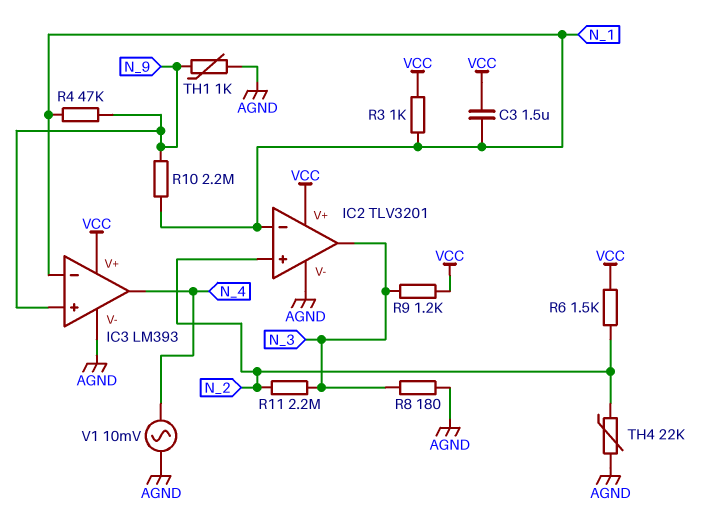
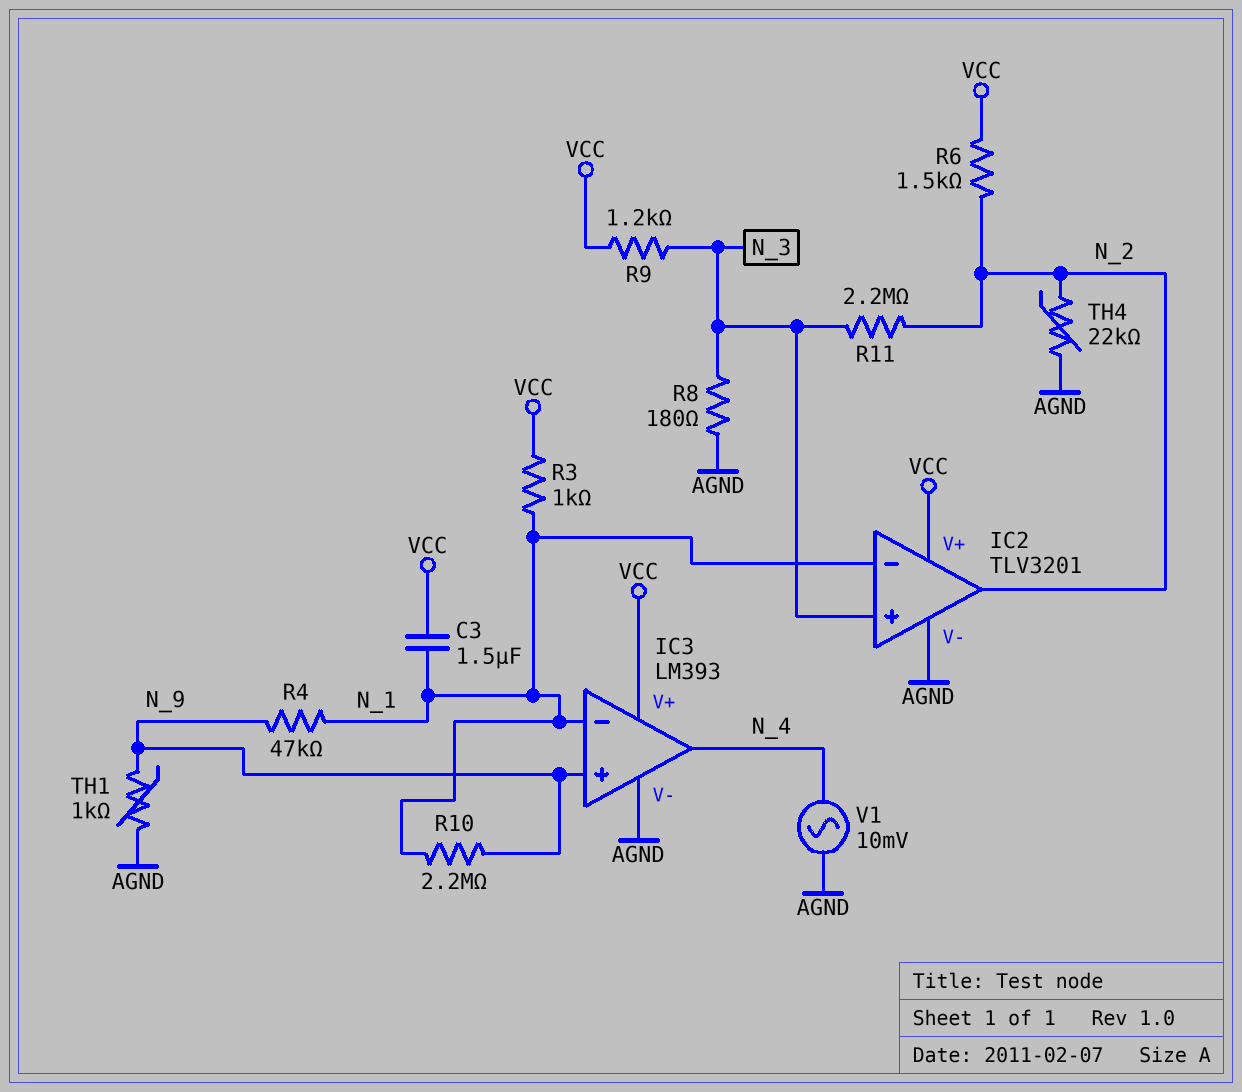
IC2 pin in+: N_2 -> N_3
IC2 pin out: N_3 -> N_2

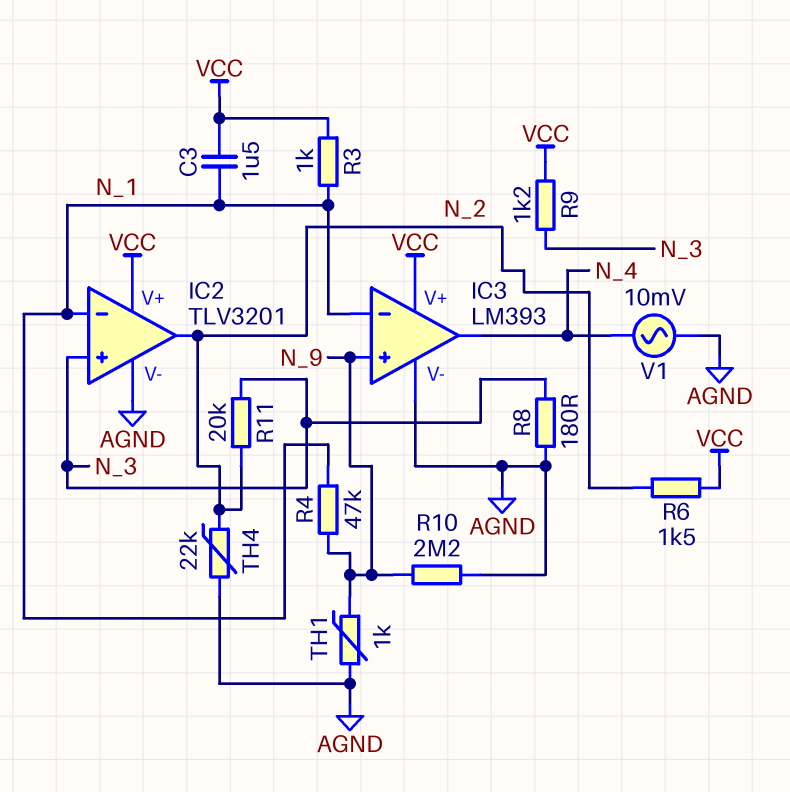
R10: 2.2M (N_1, N_9) -> 2.2M (AGND, N_9)
R11: 2.2M (N_2, N_3) -> 20k (N_2, N_3)

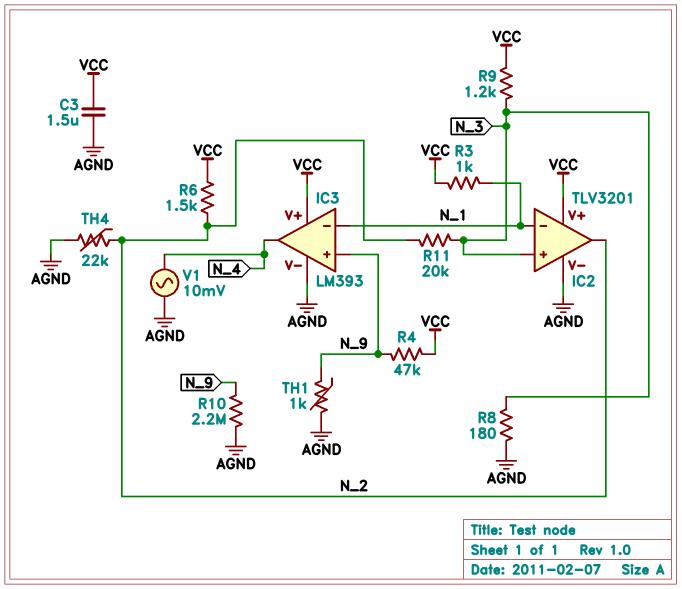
C3: 1.5uF (N_1, VCC) -> 1.5uF (AGND, VCC)
R4: 47k (N_1, N_9) -> 47k (N_9, VCC)

